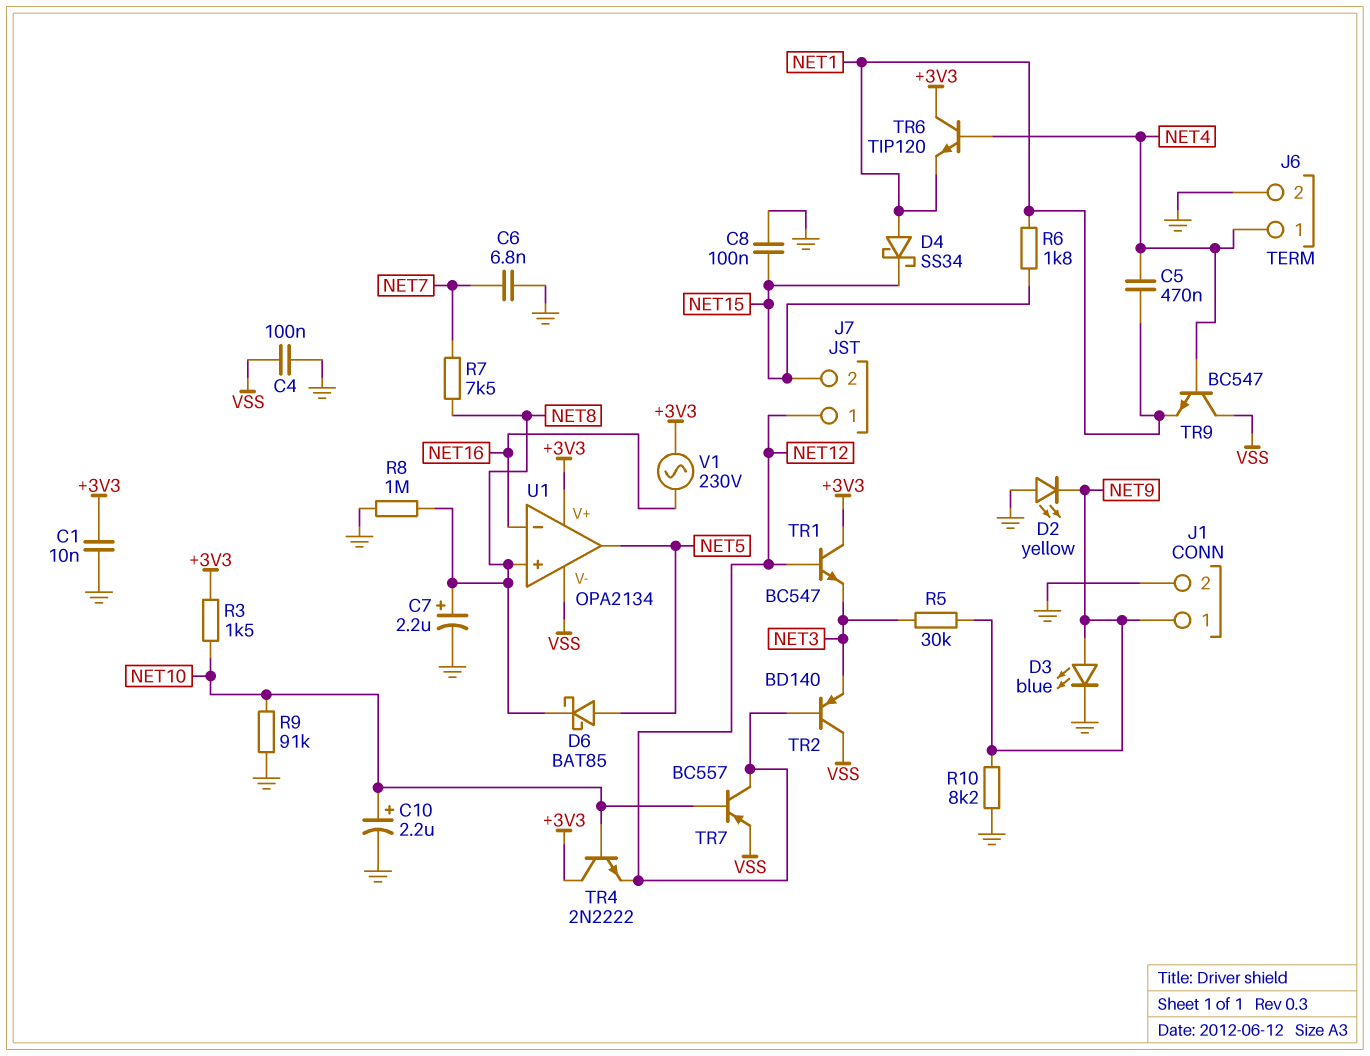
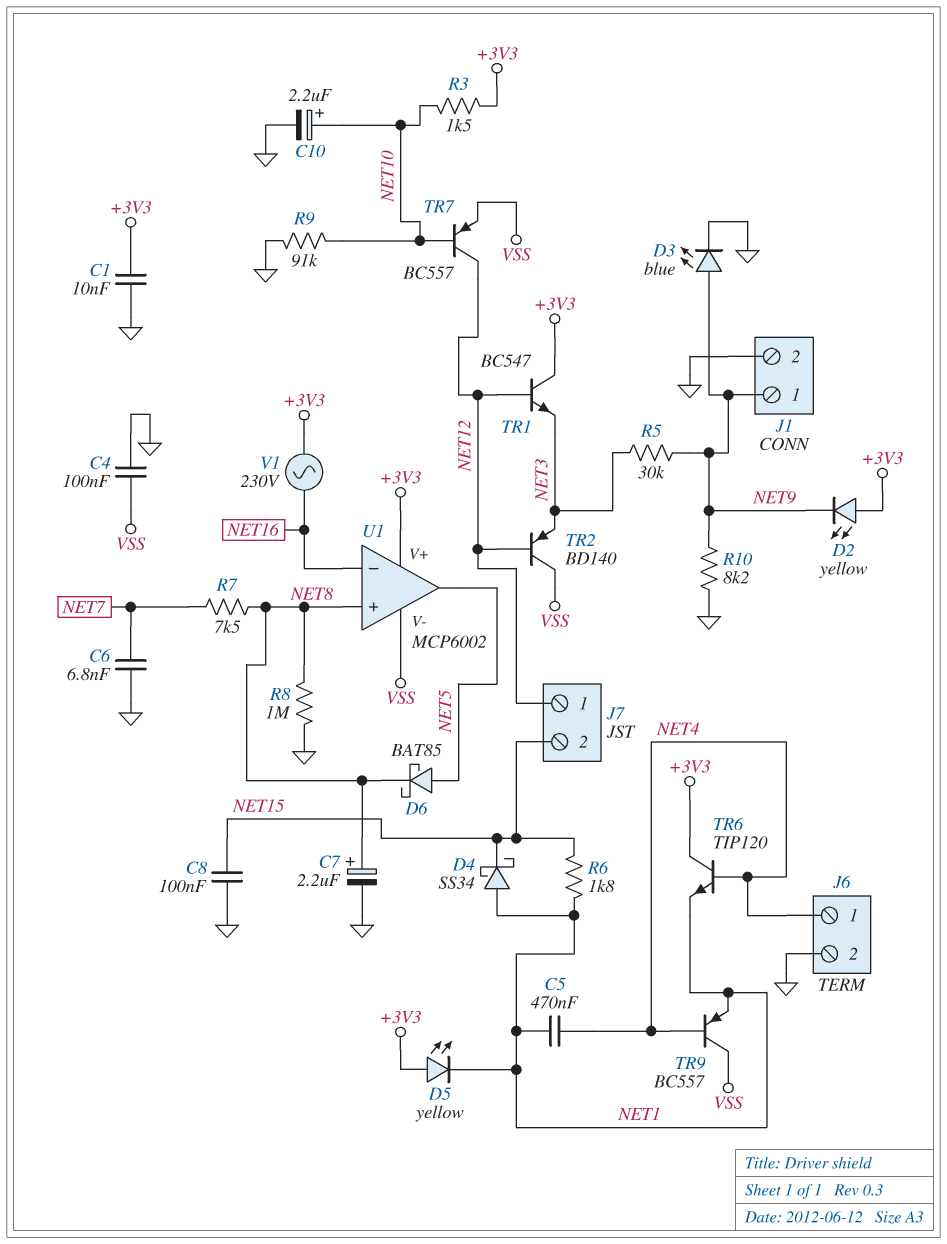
D2: LED yellow (A GND, K NET9) -> LED yellow (A +3V3, K NET9)
D5: none -> LED yellow (A +3V3, K NET1)
TR4: NPN 2N2222 (B NET10, C +3V3, E NET12) -> none
TR9: NPN BC547 (B NET4, C VSS, E NET1) -> PNP BC557 (B NET4, C VSS, E NET1)
U1: OPA2134 -> MCP6002

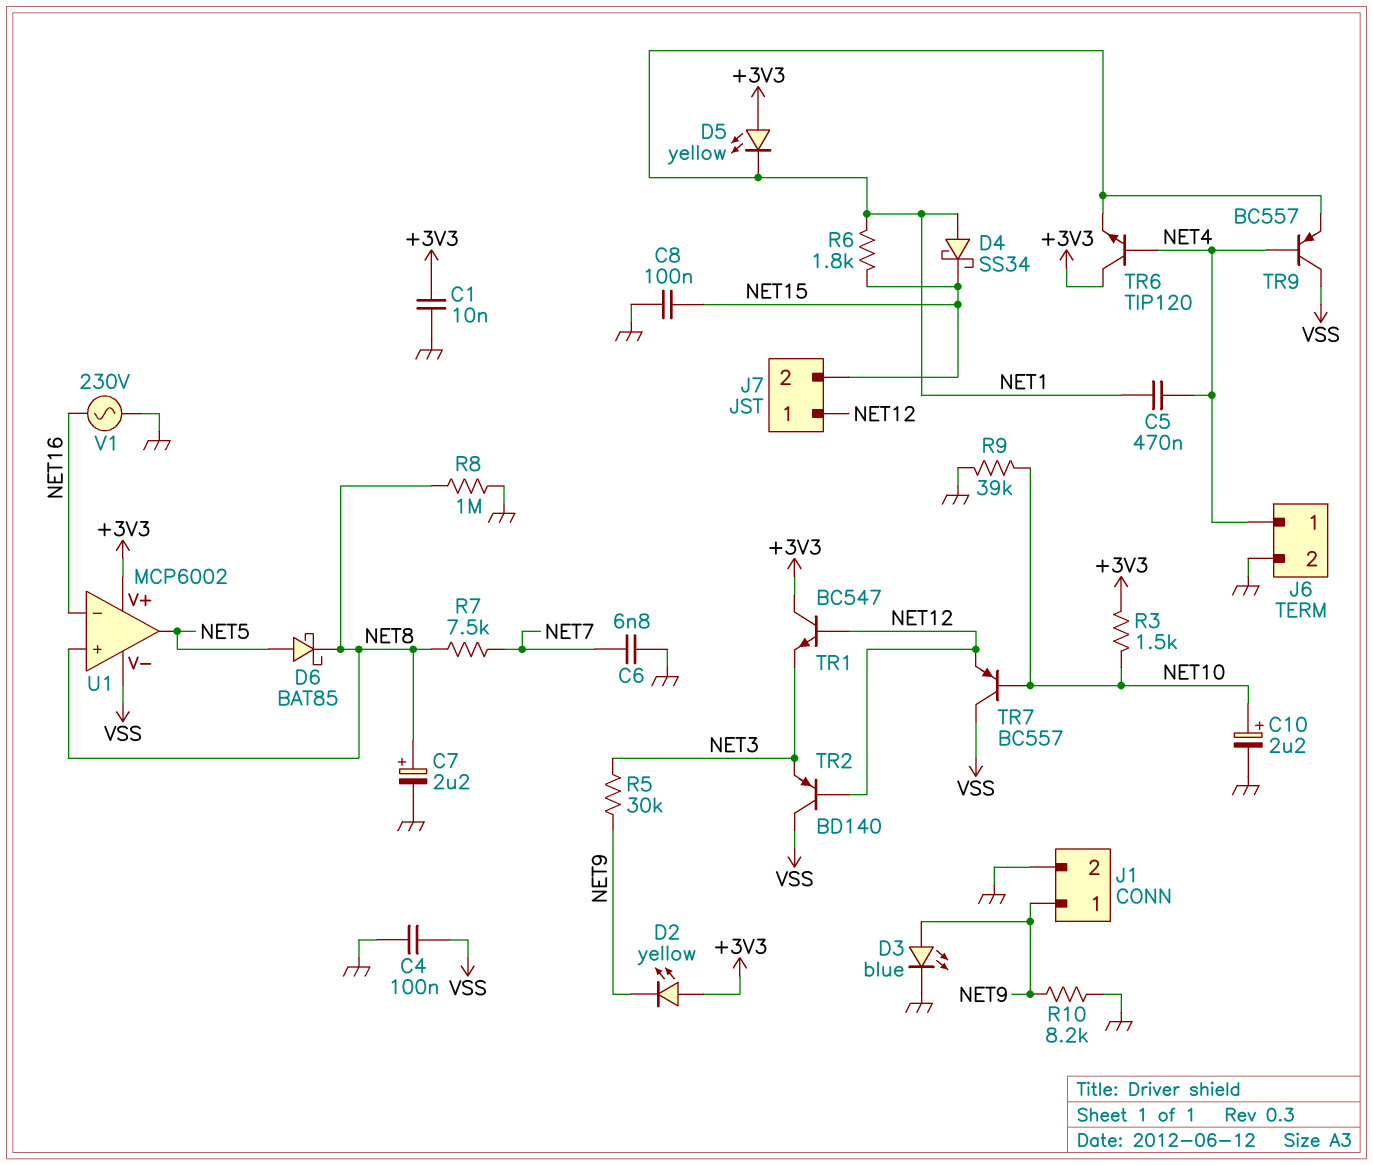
R9: 91k (GND, NET10) -> 39k (GND, NET10)
TR7: PNP BC557 (B NET10, C NET12, E VSS) -> PNP BC557 (B NET10, C VSS, E NET12)
V1: AC 230V (+3V3, NET16) -> AC 230V (GND, NET16)

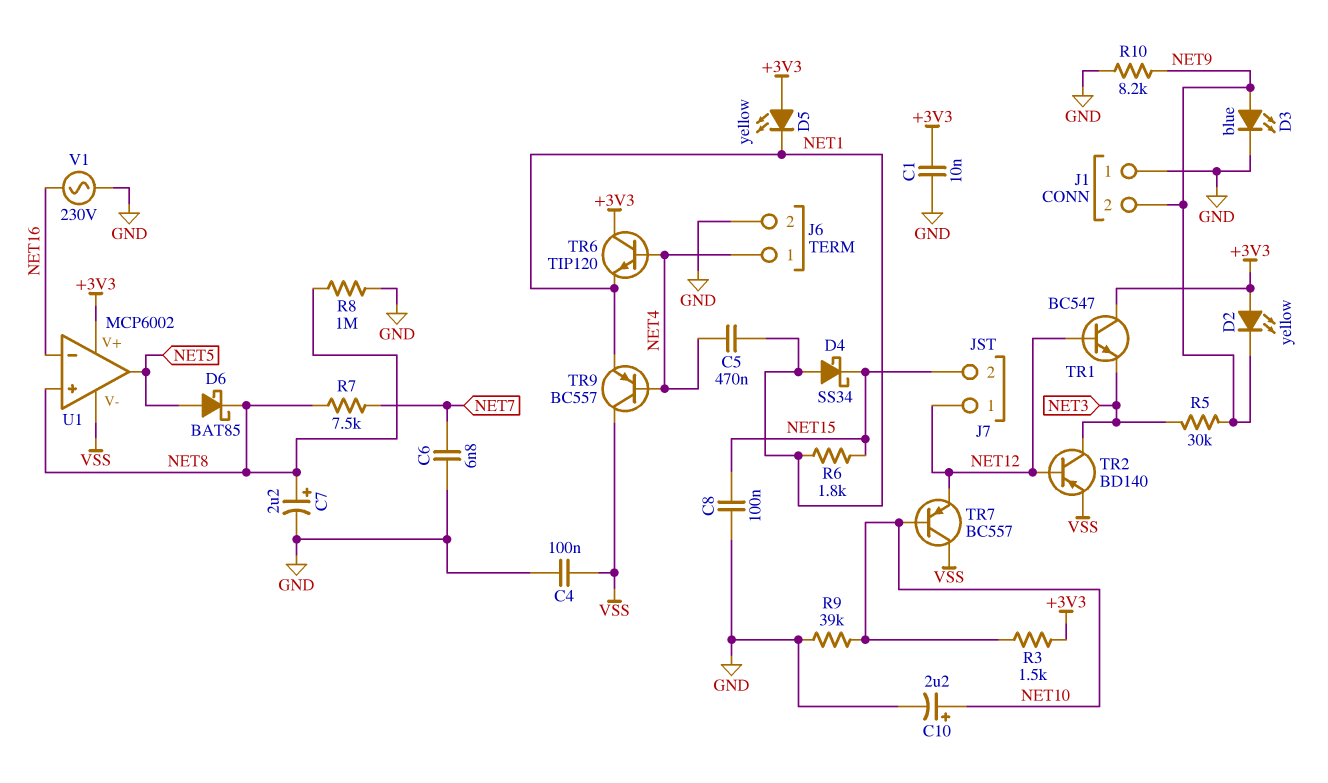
J1 pin 1: NET9 -> GND
J1 pin 2: GND -> NET9
TR2: PNP BD140 (B NET12, C VSS, E NET3) -> PNP BD140 (B NET12, C NET3, E VSS)

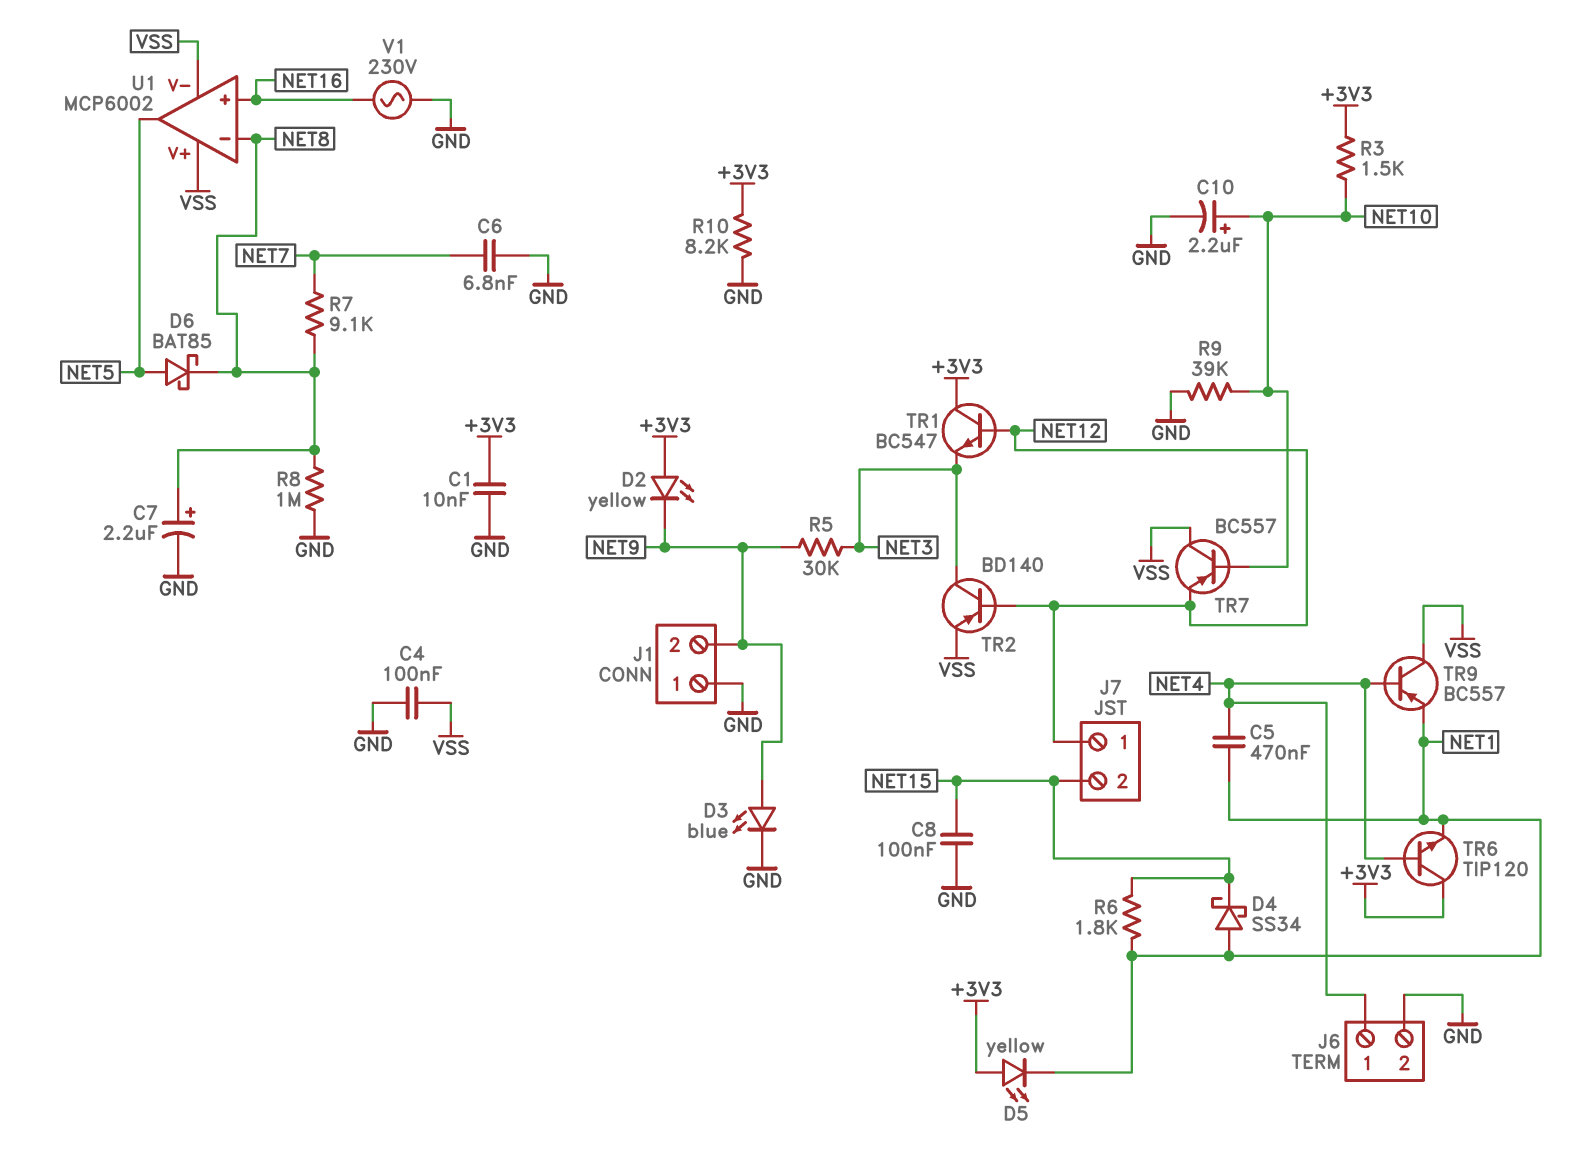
R7: 7.5k (NET7, NET8) -> 9.1k (NET7, NET8)
R10: 8.2k (GND, NET9) -> 8.2k (+3V3, GND)
U1 pin V+: +3V3 -> VSS
U1 pin in+: NET8 -> NET16
U1 pin in-: NET16 -> NET8

